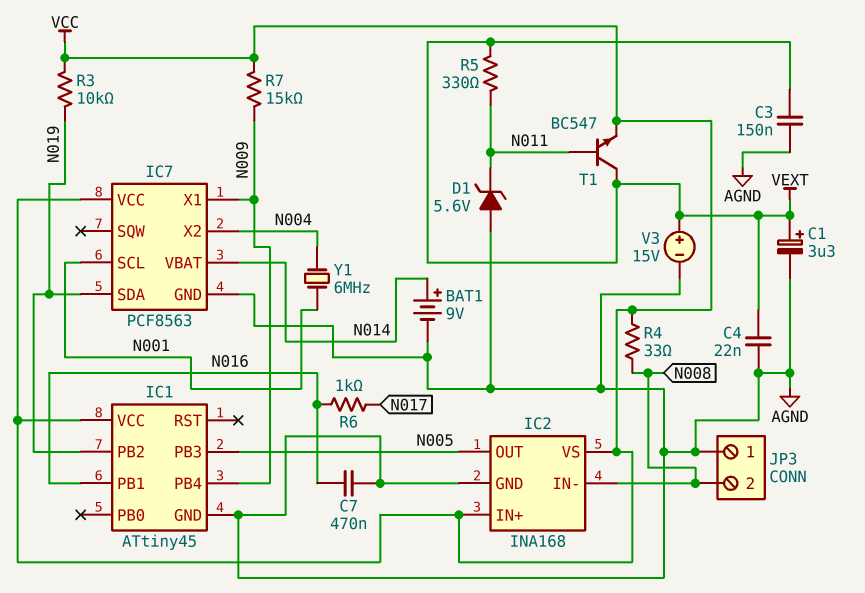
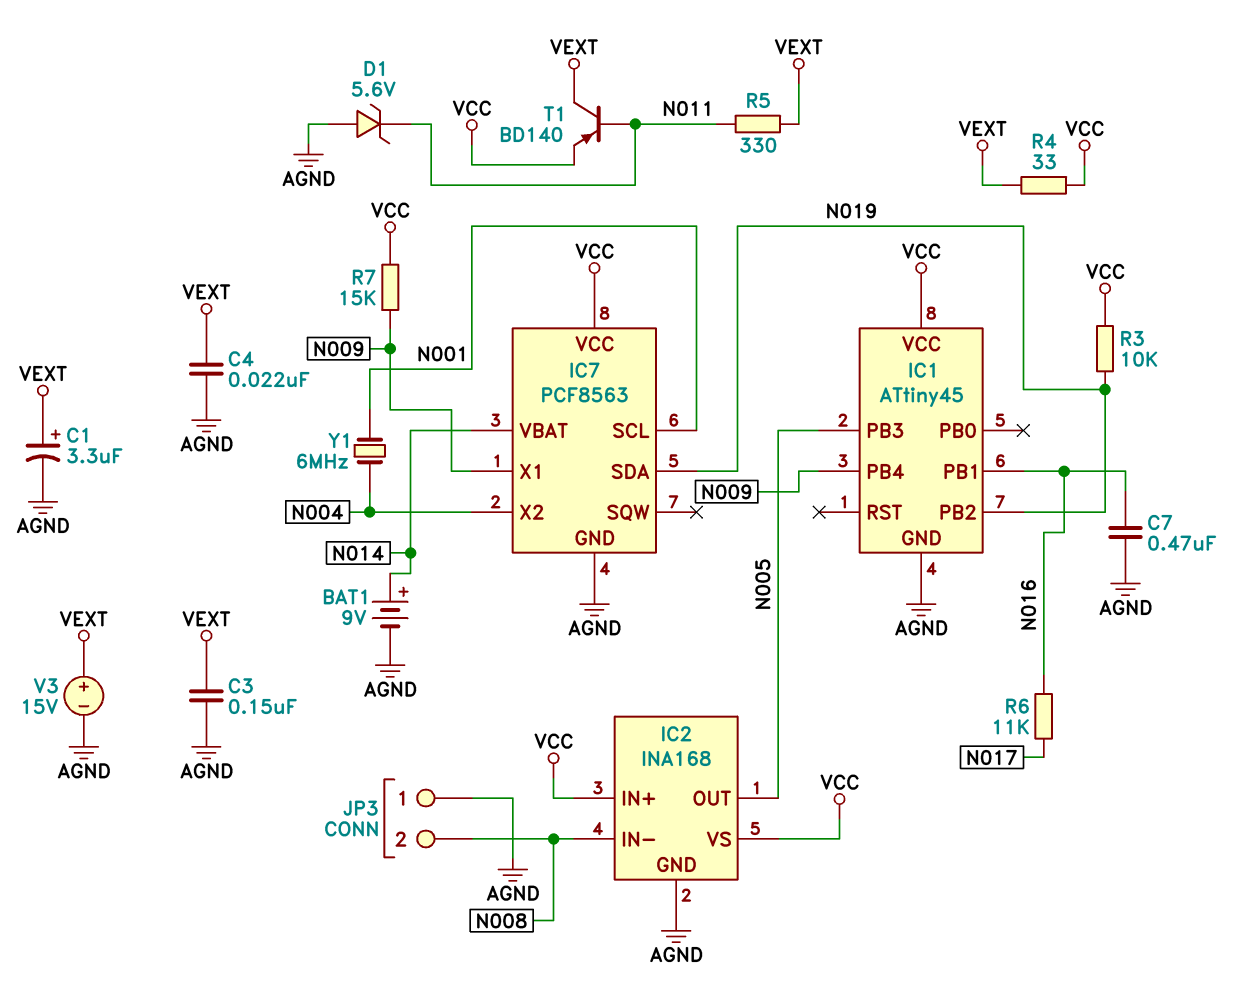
R4: 33 (N008, VCC) -> 33 (VCC, VEXT)
R6: 1k (N016, N017) -> 11k (N016, N017)
T1: NPN BC547 (B N011, C VEXT, E VCC) -> PNP BD140 (B N011, C VEXT, E VCC)

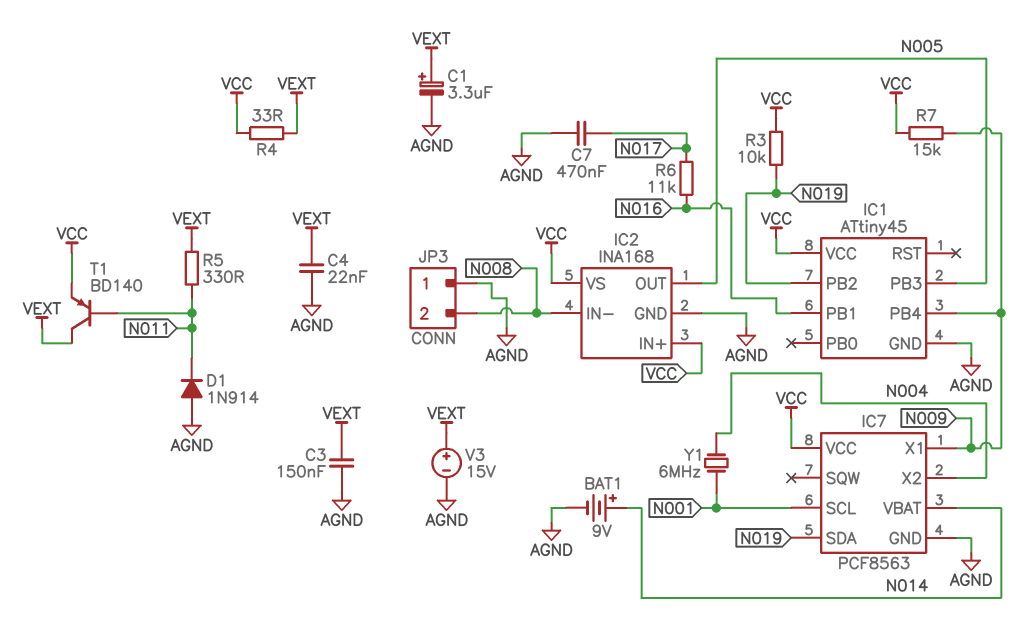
C7: 470nF (AGND, N016) -> 470nF (AGND, N017)
D1: zener 5.6V (A AGND, K N011) -> diode 1N914 (A AGND, K N011)

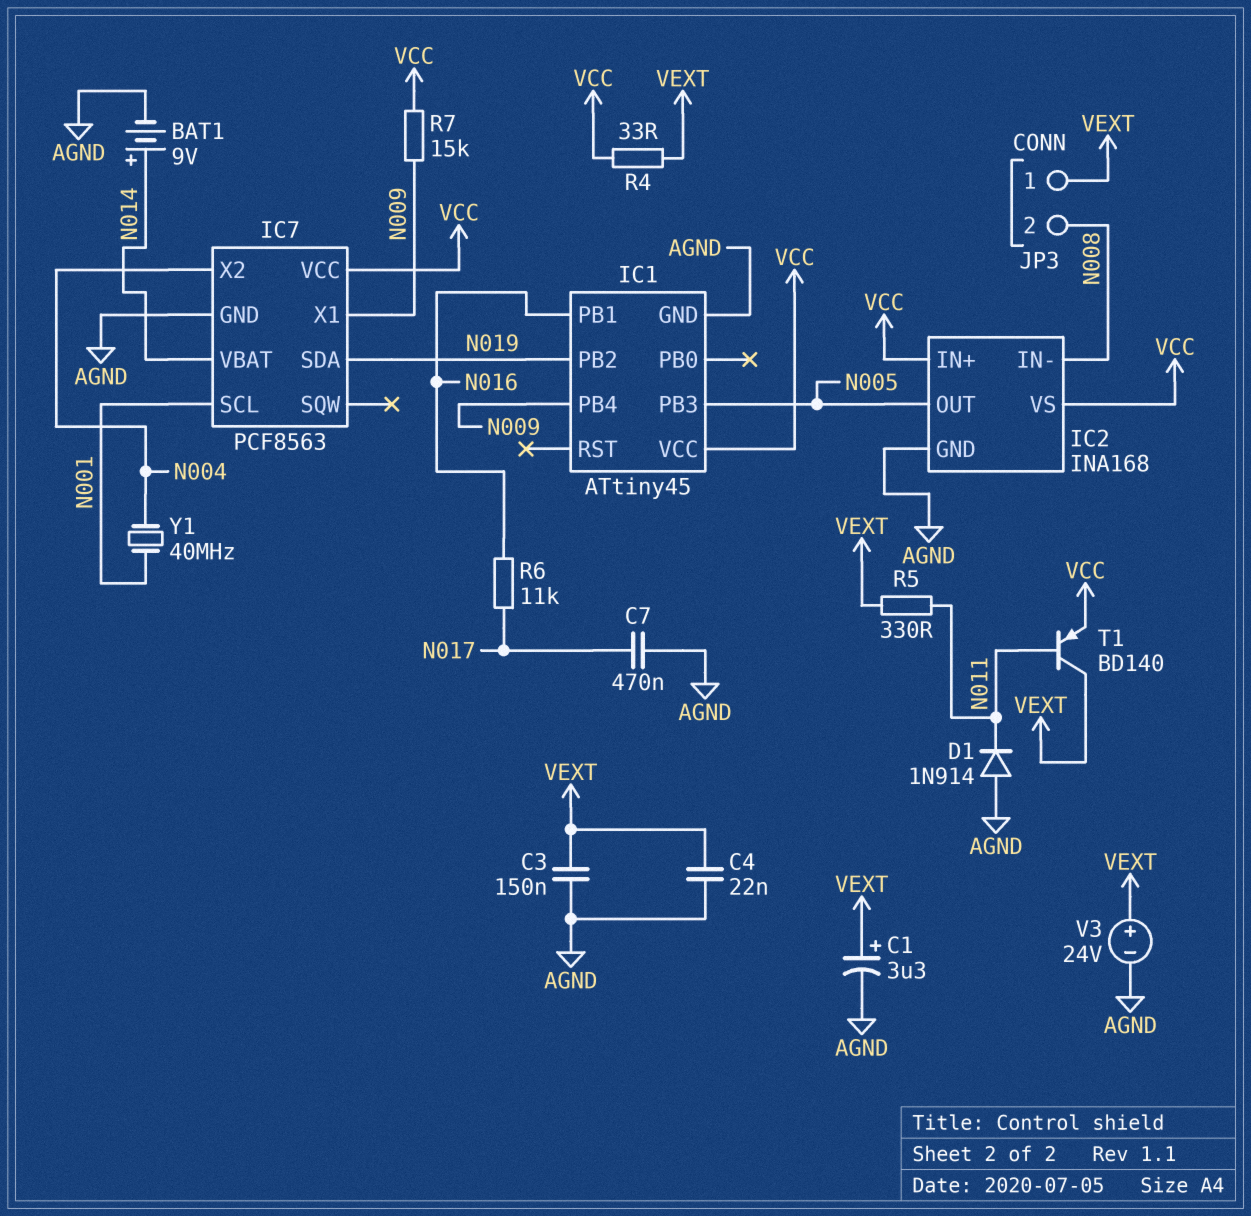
JP3 pin 1: AGND -> VEXT
R3: 10k (N019, VCC) -> none
V3: 15V (plus VEXT, minus AGND) -> 24V (plus VEXT, minus AGND)
Y1: 6MHz (N001, N004) -> 40MHz (N001, N004)

